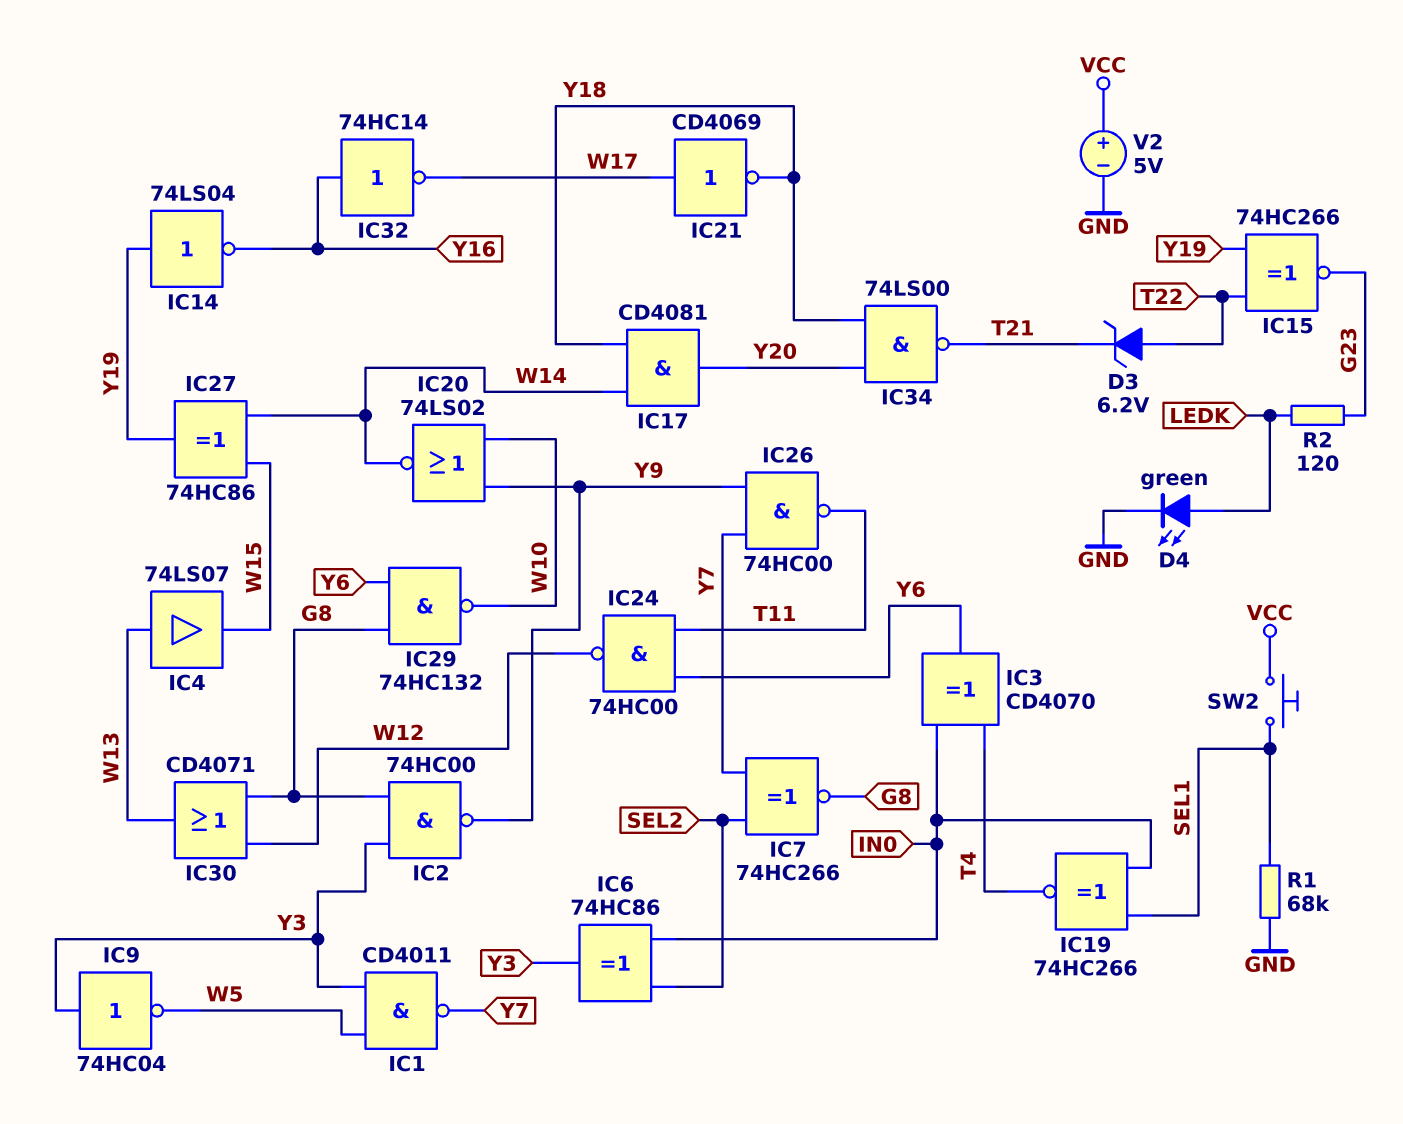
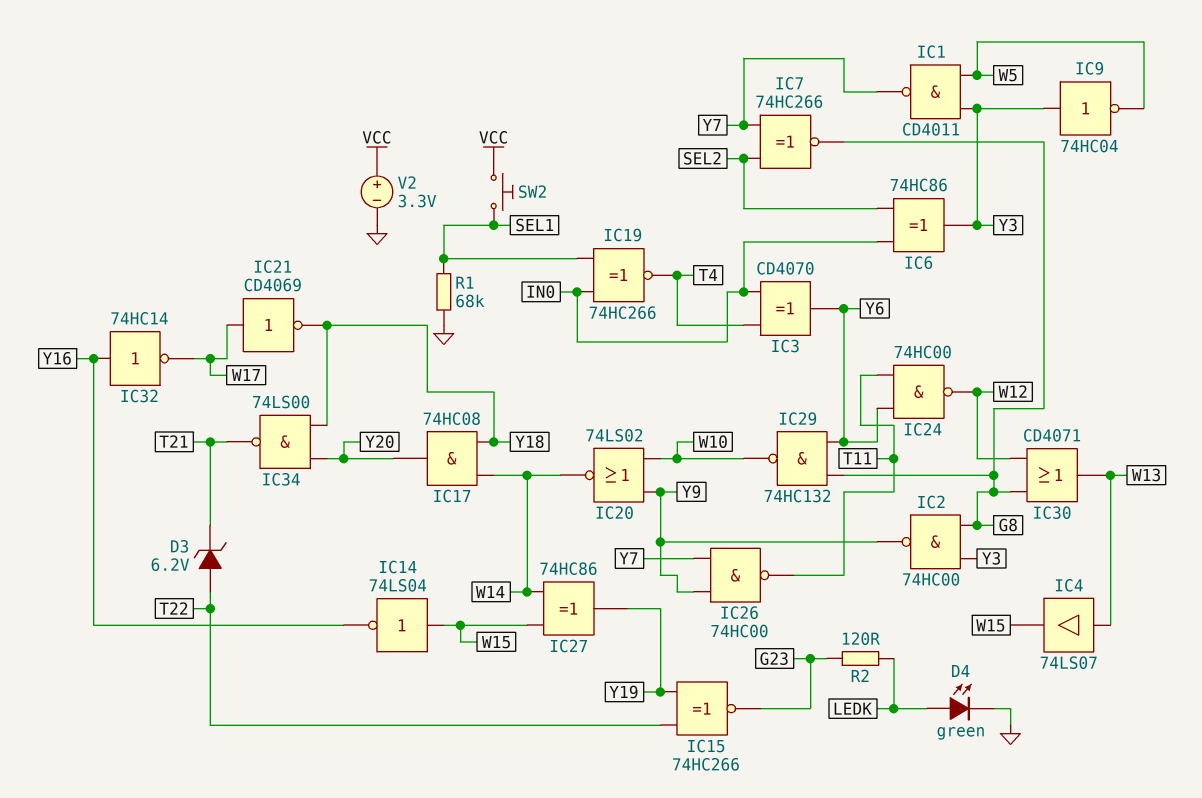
IC14: NOT 74LS04 (in Y19, out Y16) -> NOT 74LS04 (in W15, out Y16)
IC17: AND CD4081 (in W14, in Y18, out Y20) -> AND 74HC08 (in W14, in Y18, out Y20)
V2: 5V (plus VCC, minus GND) -> 3.3V (plus VCC, minus GND)

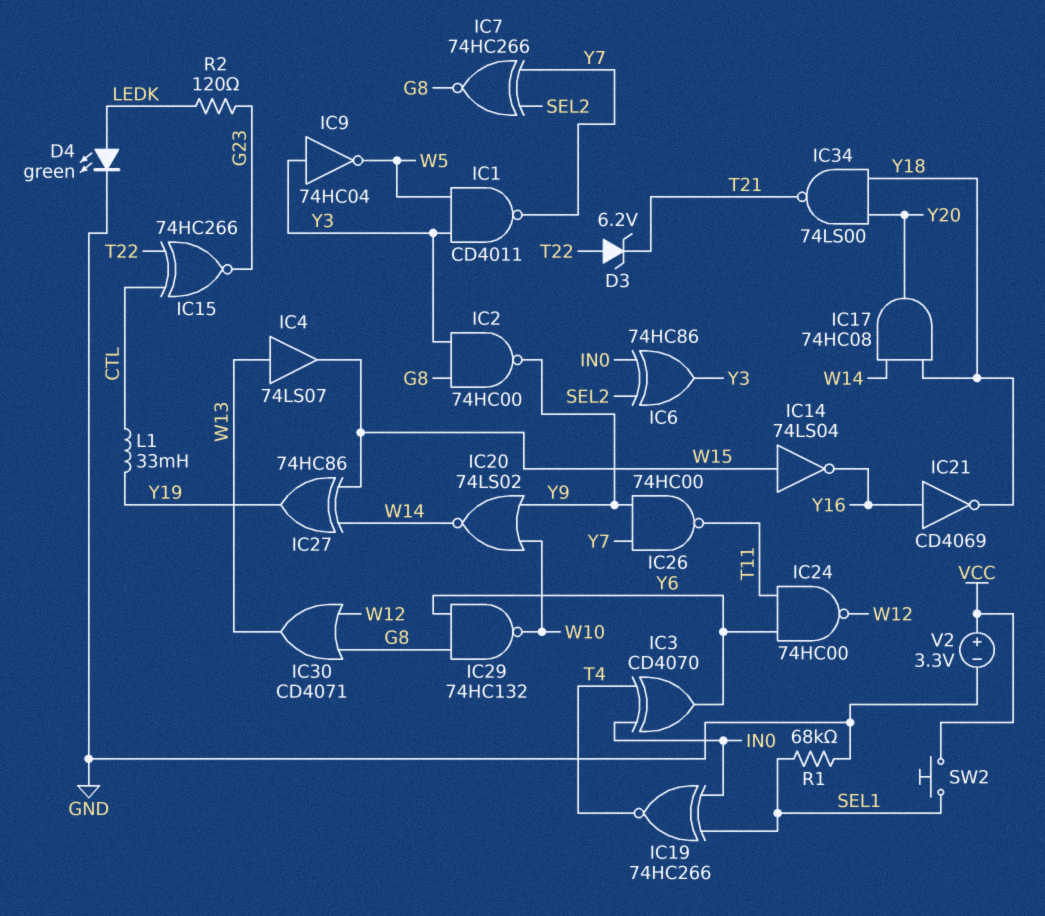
IC15: XNOR 74HC266 (in T22, in Y19, out G23) -> XNOR 74HC266 (in CTL, in T22, out G23)
IC21: NOT CD4069 (in W17, out Y18) -> NOT CD4069 (in Y16, out Y18)
IC32: NOT 74HC14 (in Y16, out W17) -> none
L1: none -> 33mH (CTL, Y19)

